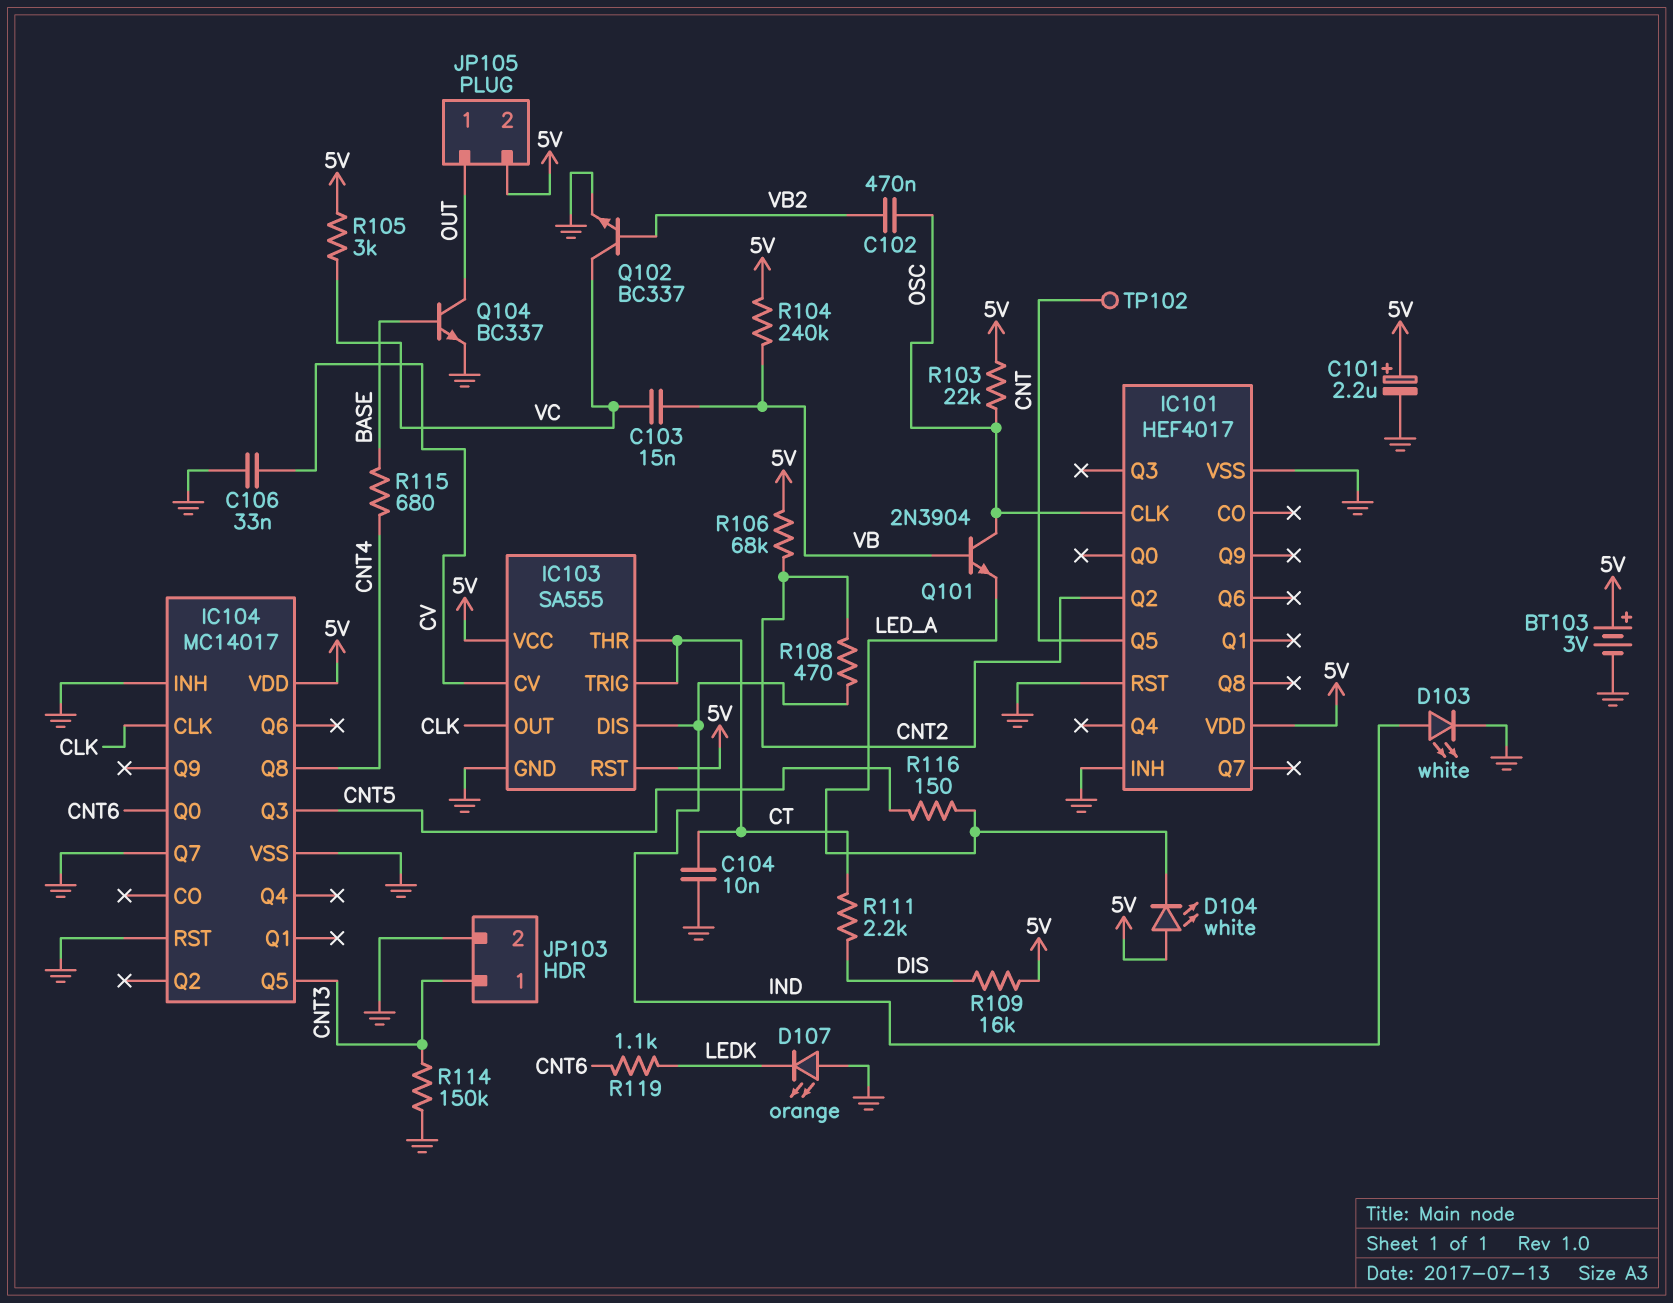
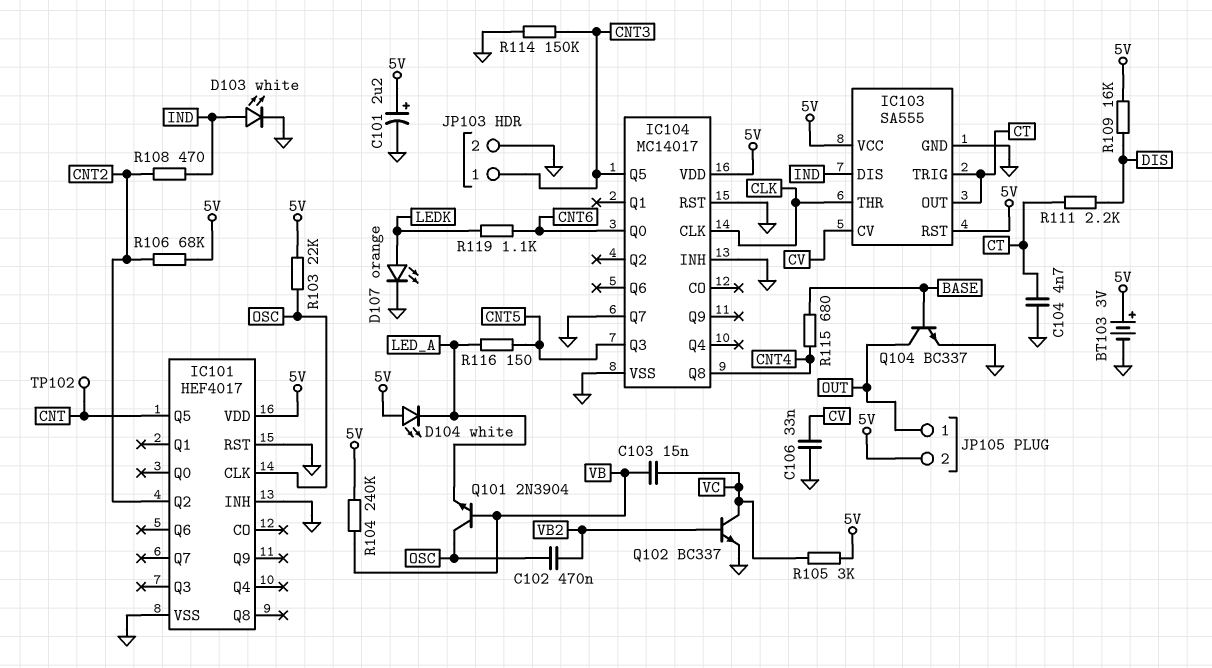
C104: 10nF (CT, GND) -> 4.7nF (CT, GND)
D107: LED orange (A GND, K LEDK) -> LED orange (A LEDK, K GND)
IC103 pin OUT: CLK -> CT
IC103 pin THR: CT -> CLK

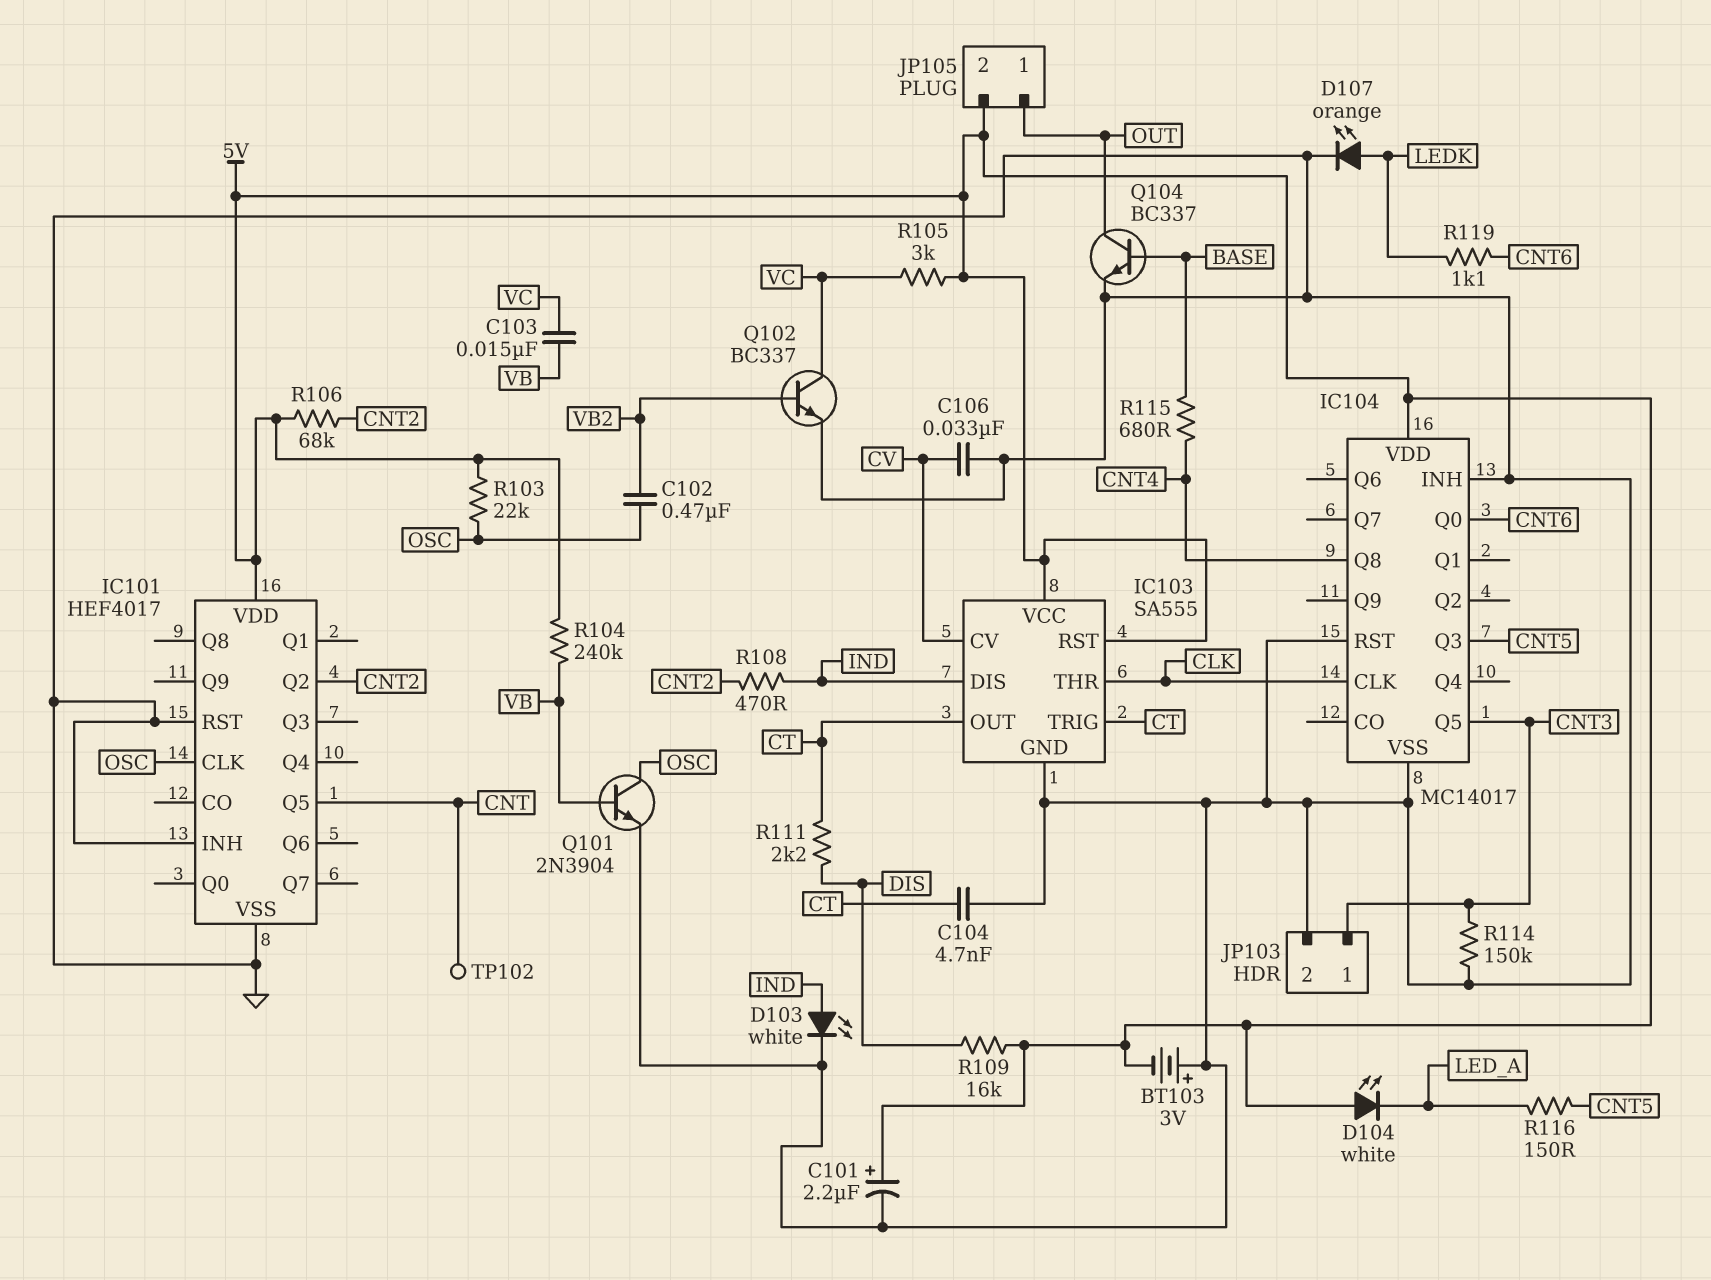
BT103: 3V (plus 5V, minus GND) -> 3V (plus GND, minus 5V)
IC104 pin Q7: GND -> none
Q101: NPN 2N3904 (B VB, C OSC, E LED_A) -> NPN 2N3904 (B VB, C OSC, E GND)

